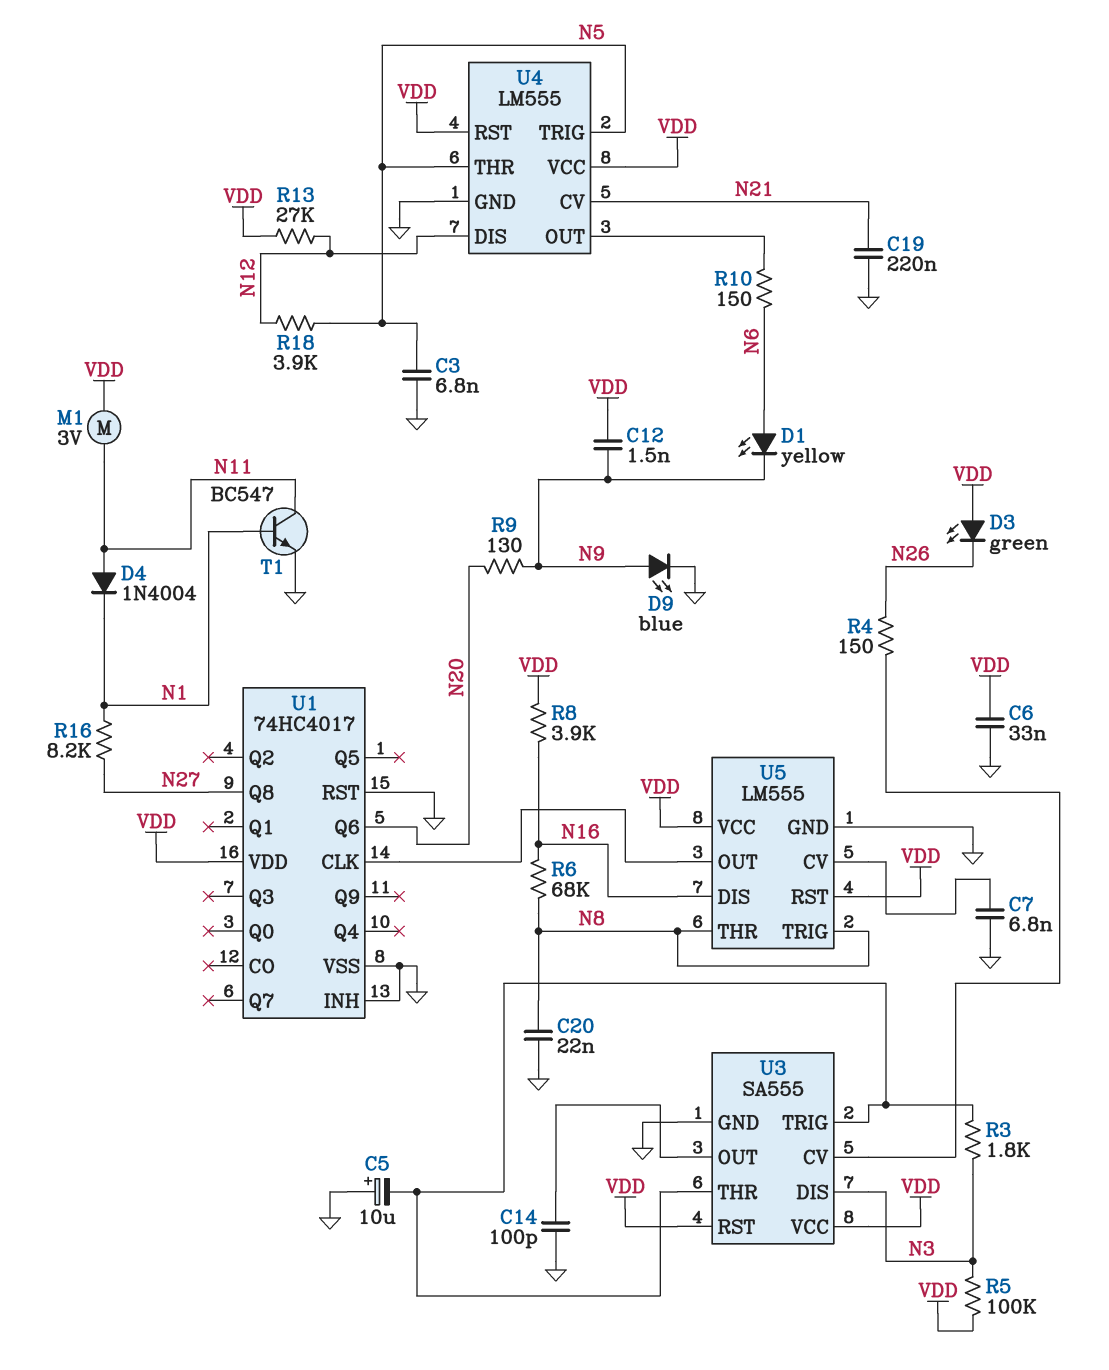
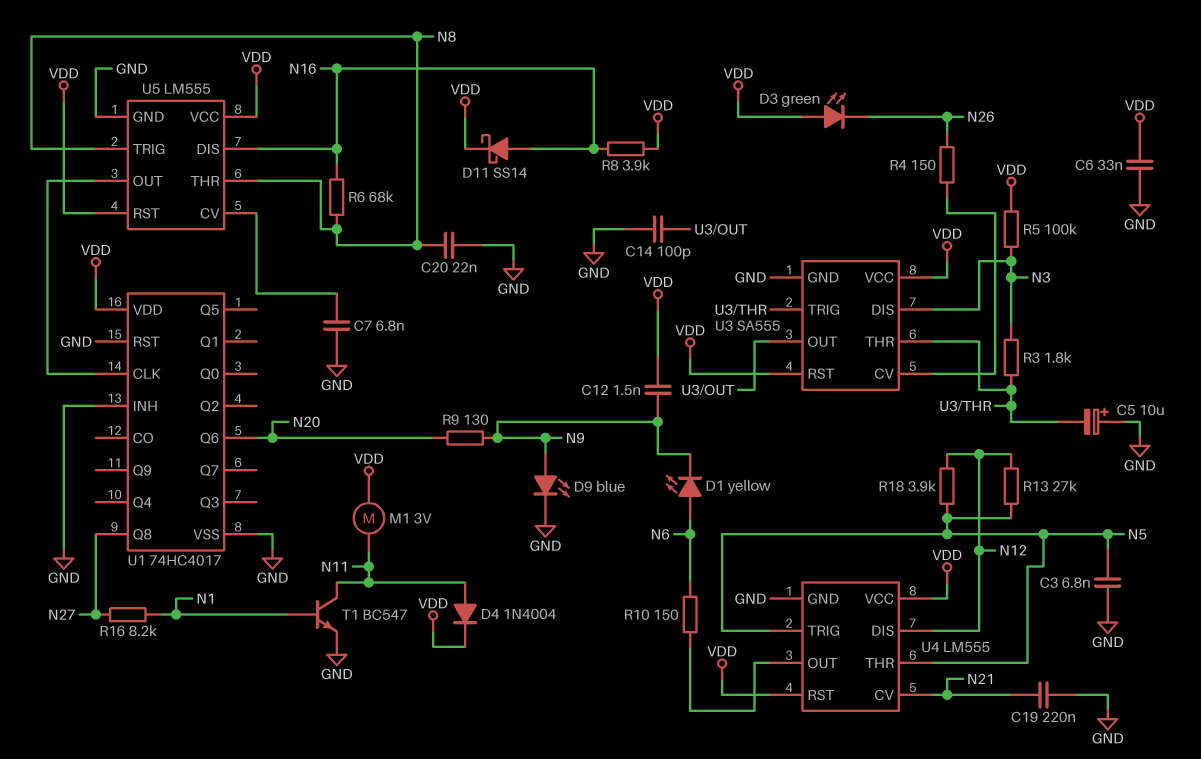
D4: diode 1N4004 (A N11, K N1) -> diode 1N4004 (A N11, K VDD)
D11: none -> schottky SS14 (A N16, K VDD)
R13: 27k (N12, VDD) -> 27k (N5, N12)

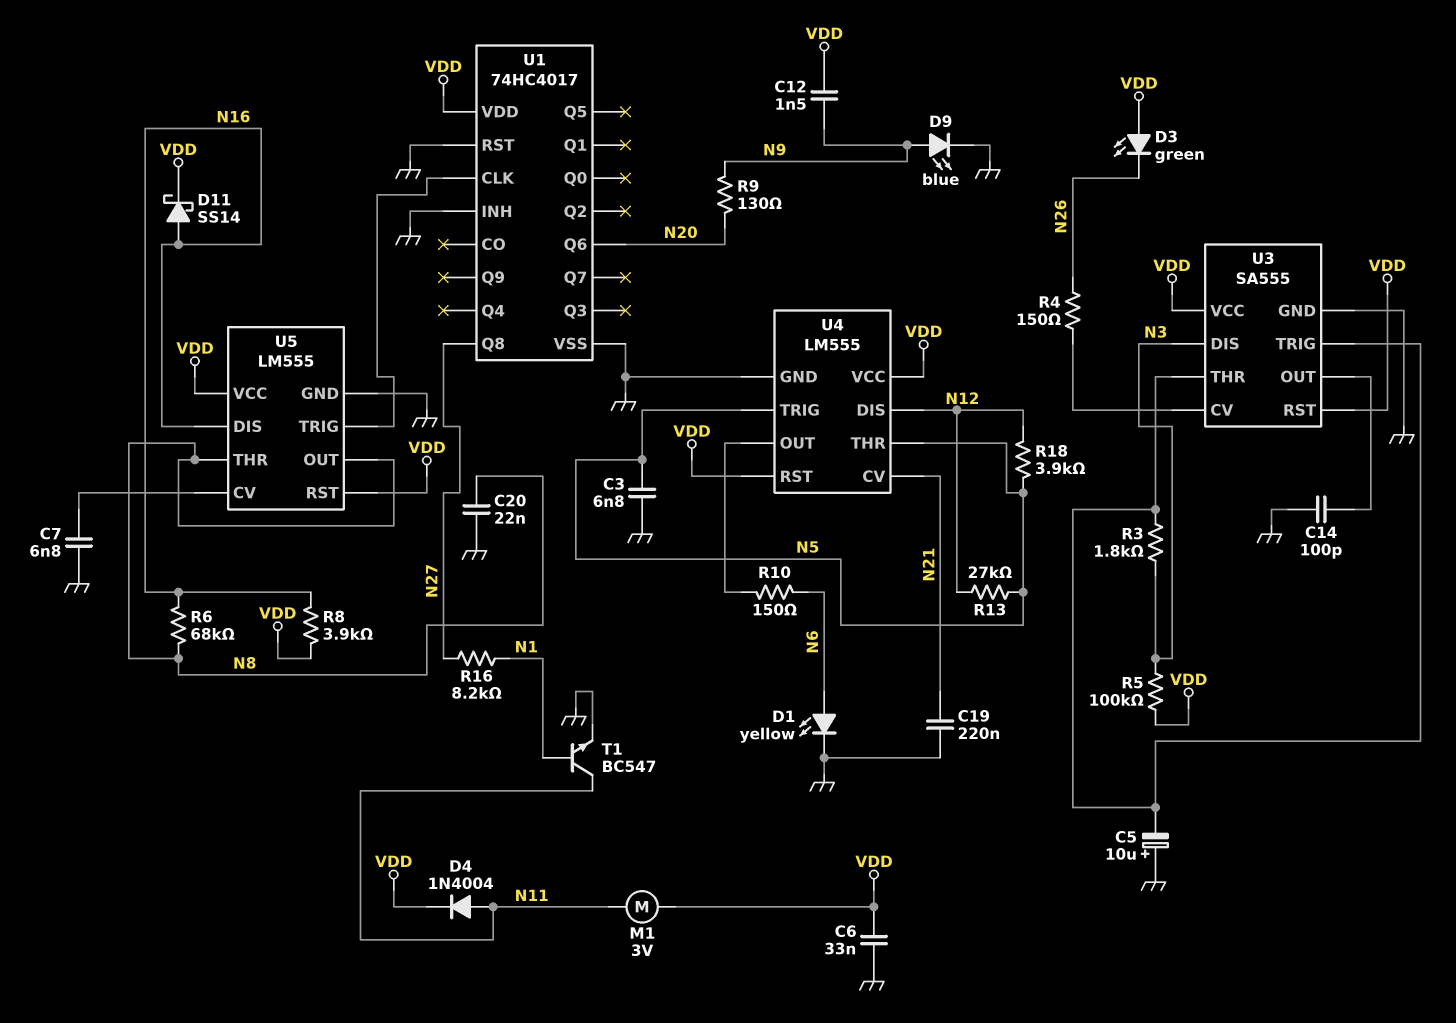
D1: LED yellow (A N6, K N9) -> LED yellow (A N6, K GND)
U5 pin OUT: U1/CLK -> N8
U5 pin TRIG: N8 -> U1/CLK

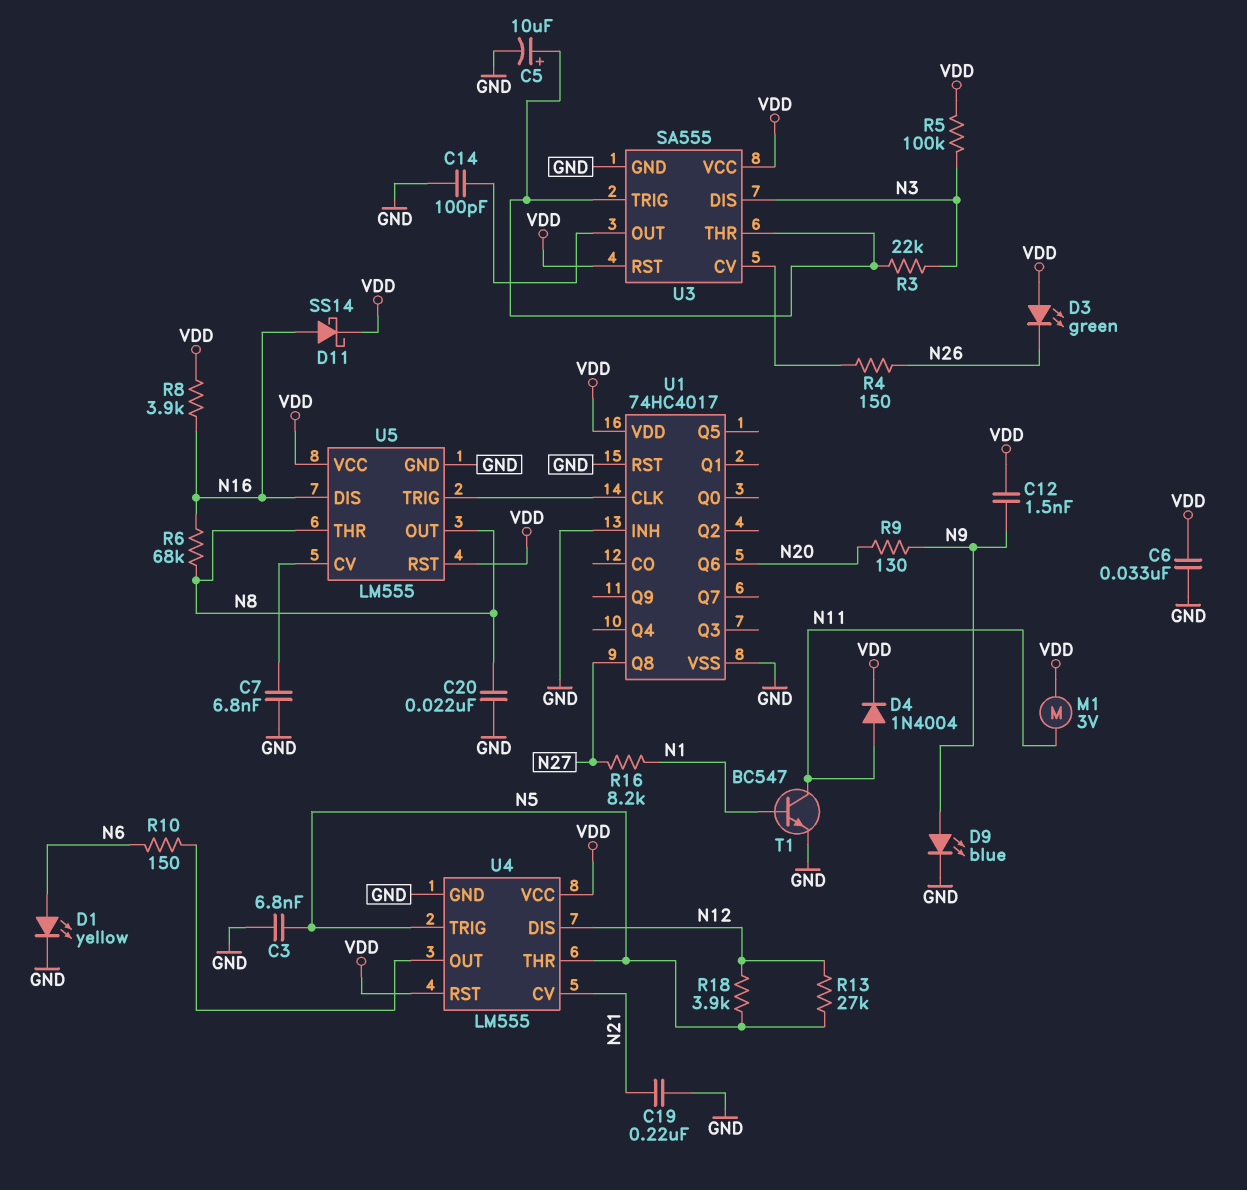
C5: 10uF (plus GND, minus U3/THR) -> 10uF (plus U3/THR, minus GND)
R3: 1.8k (N3, U3/THR) -> 22k (N3, U3/THR)

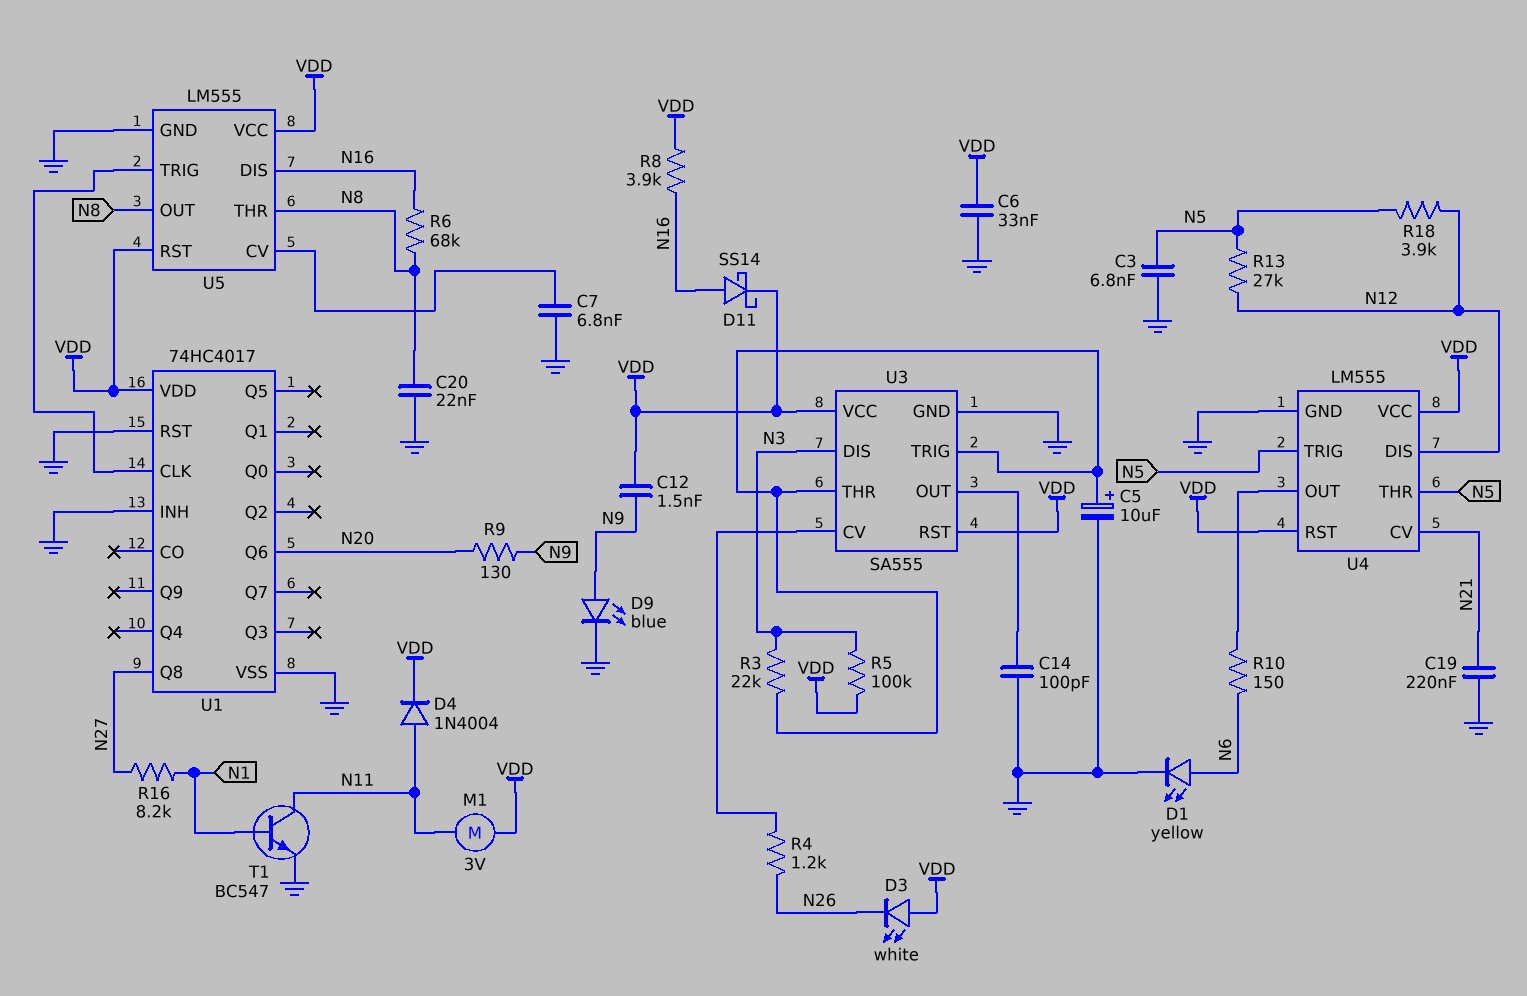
D3: LED green (A VDD, K N26) -> LED white (A VDD, K N26)
R4: 150 (N26, U3/CV) -> 1.2k (N26, U3/CV)

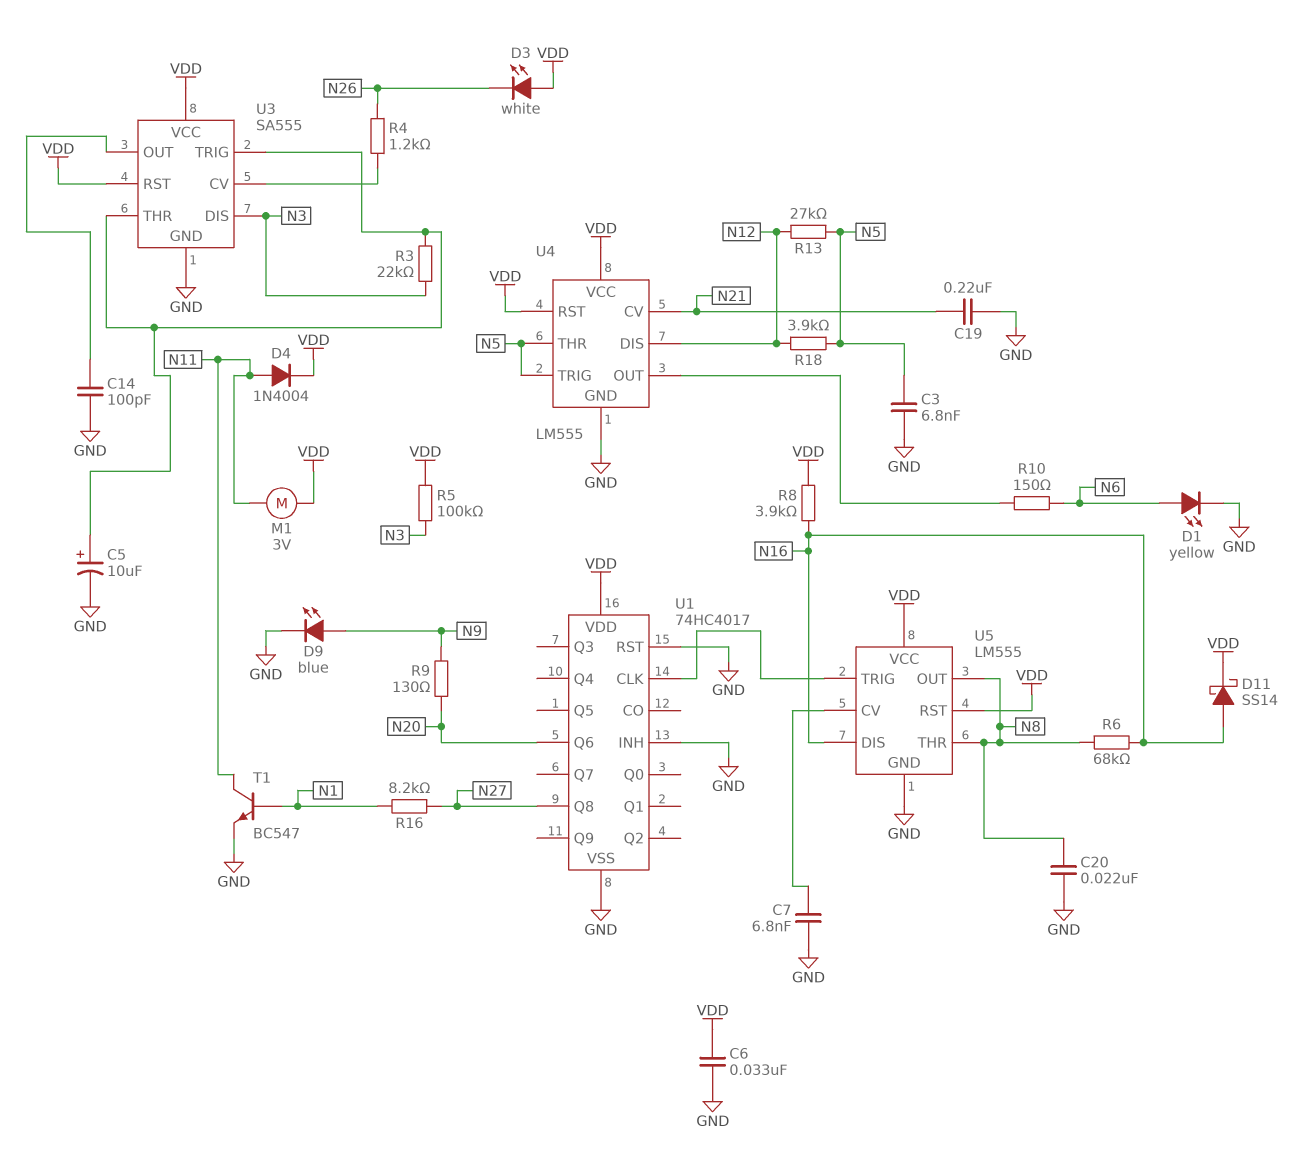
C12: 1.5nF (N9, VDD) -> none

